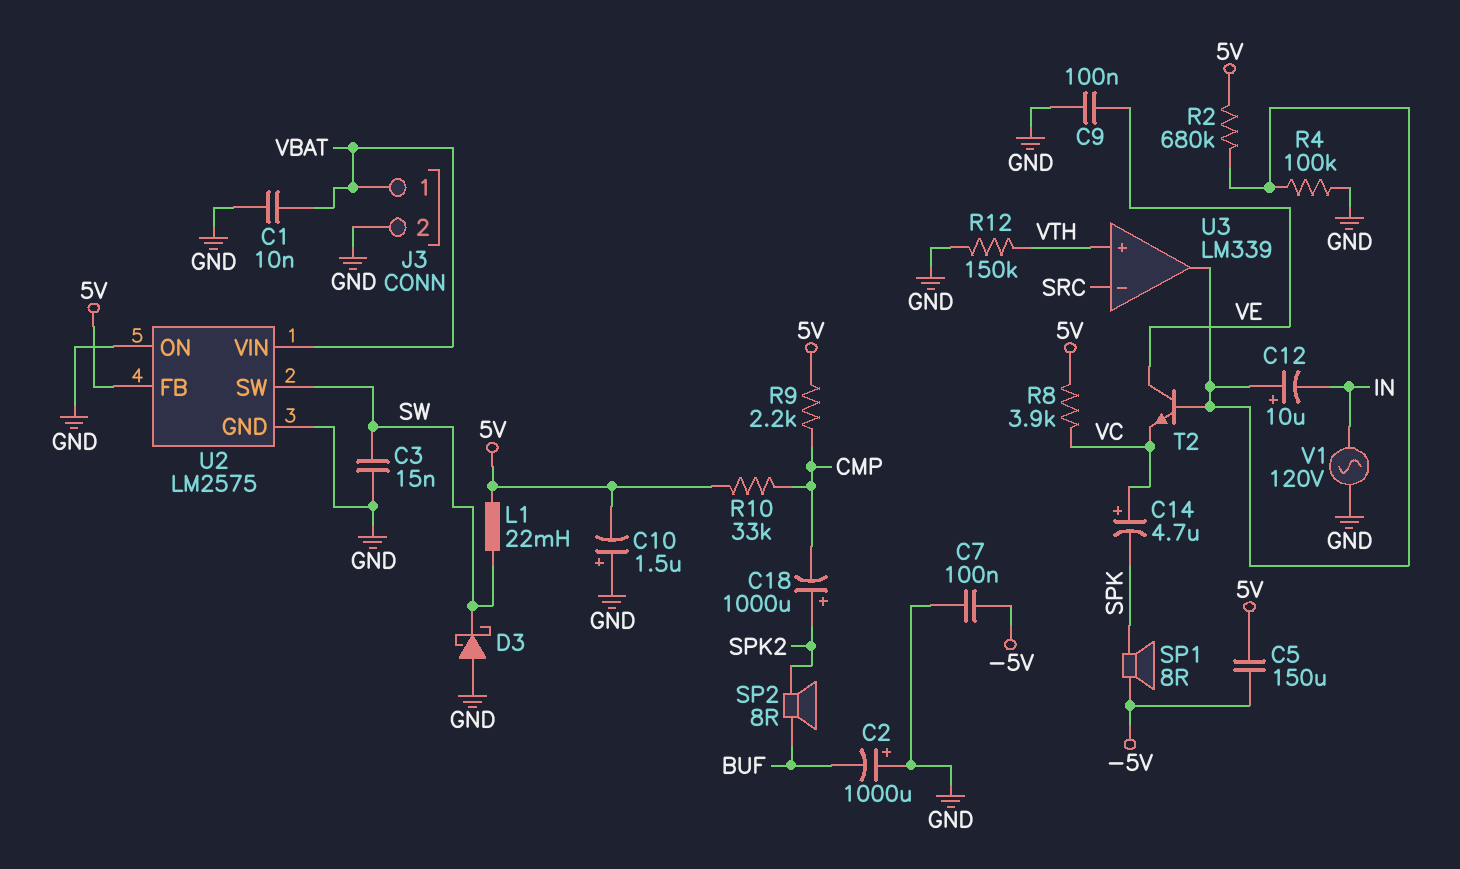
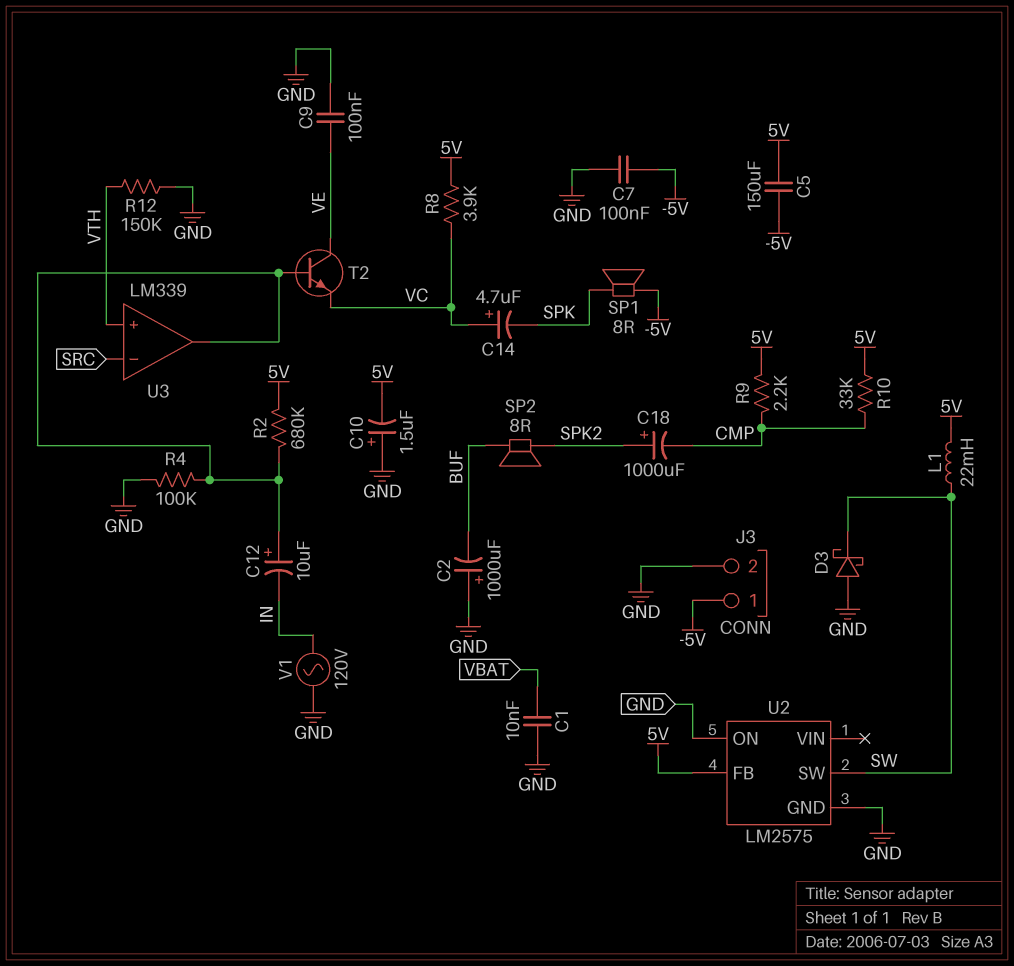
C3: 15nF (GND, SW) -> none
J3 pin 1: VBAT -> -5V
U2 pin VIN: VBAT -> none

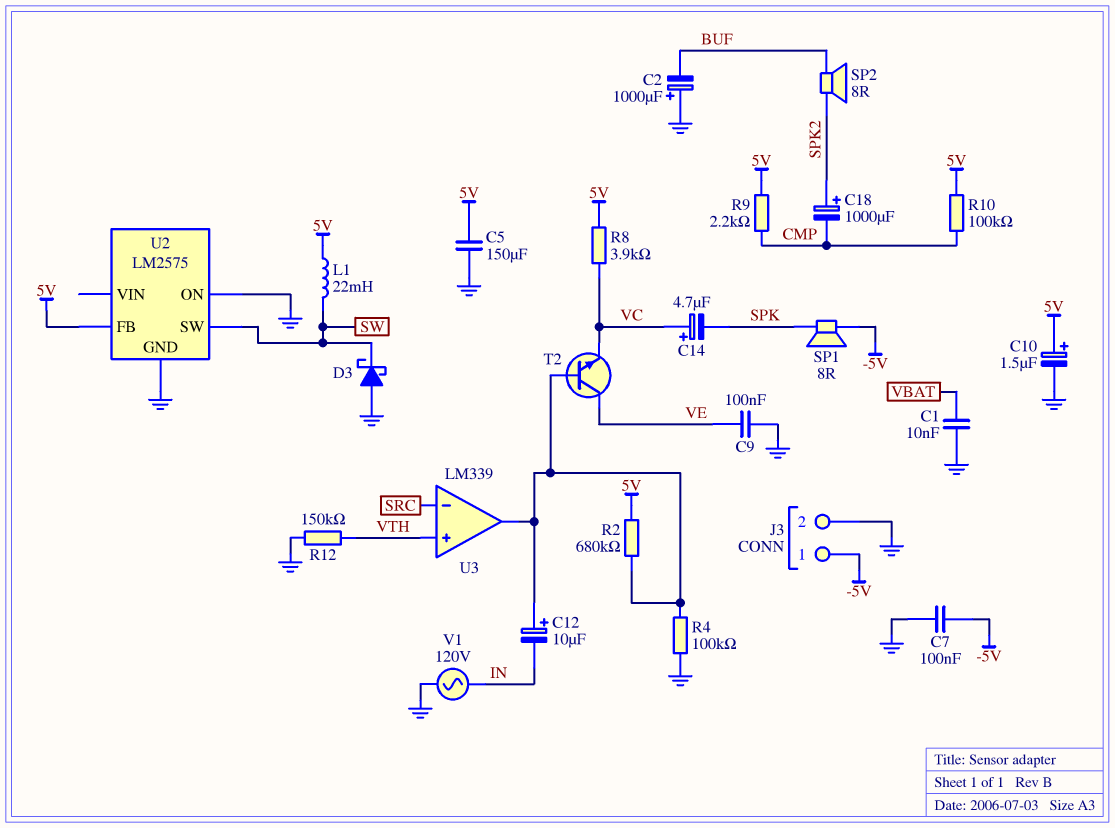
C5: 150uF (-5V, 5V) -> 150uF (5V, GND)
C10: 1.5uF (plus GND, minus 5V) -> 1.5uF (plus 5V, minus GND)
R10: 33k (5V, CMP) -> 100k (5V, CMP)

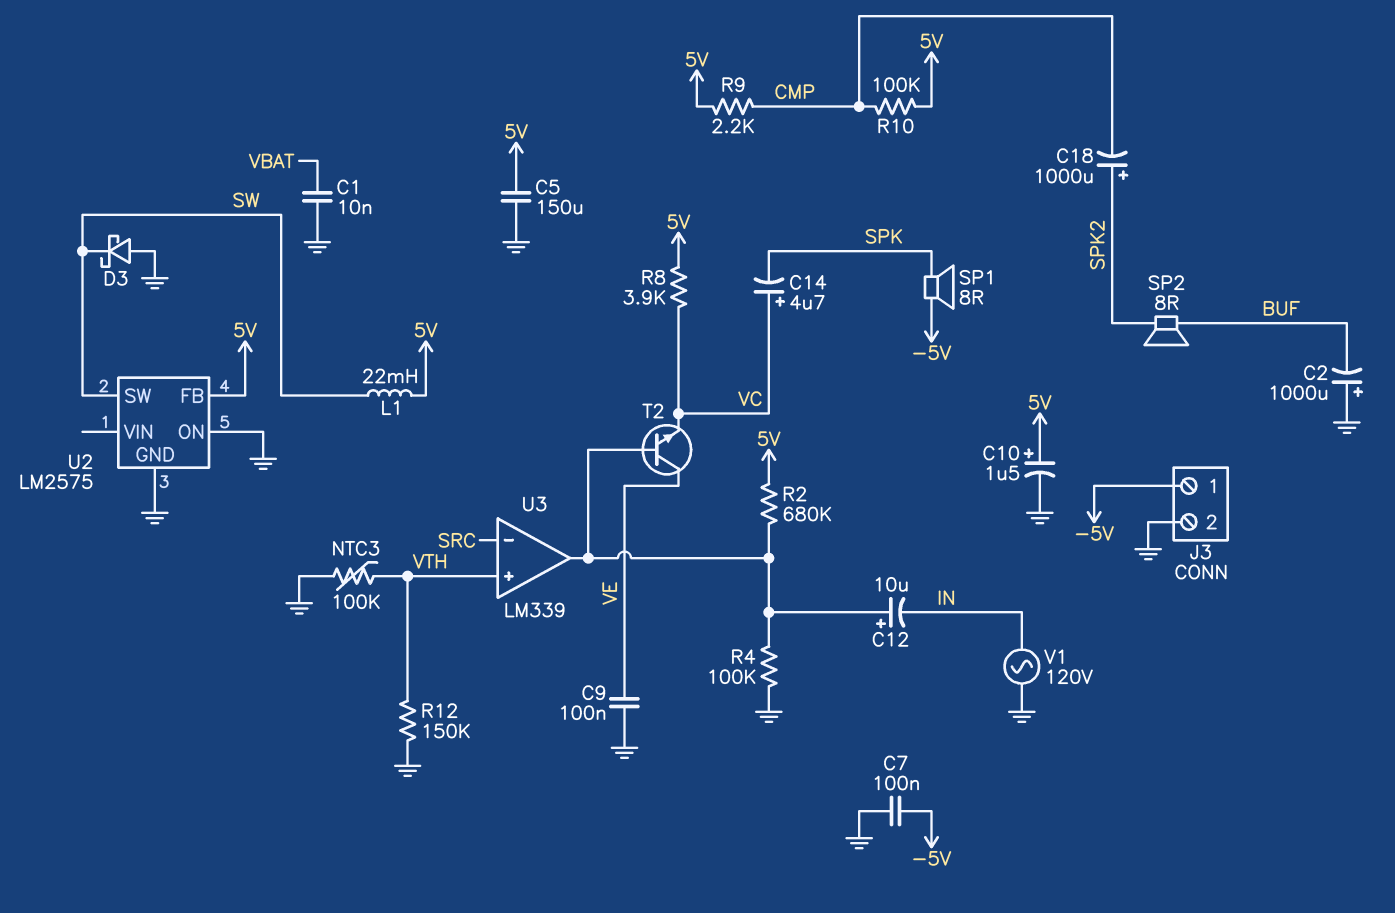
NTC3: none -> 100k (GND, VTH)

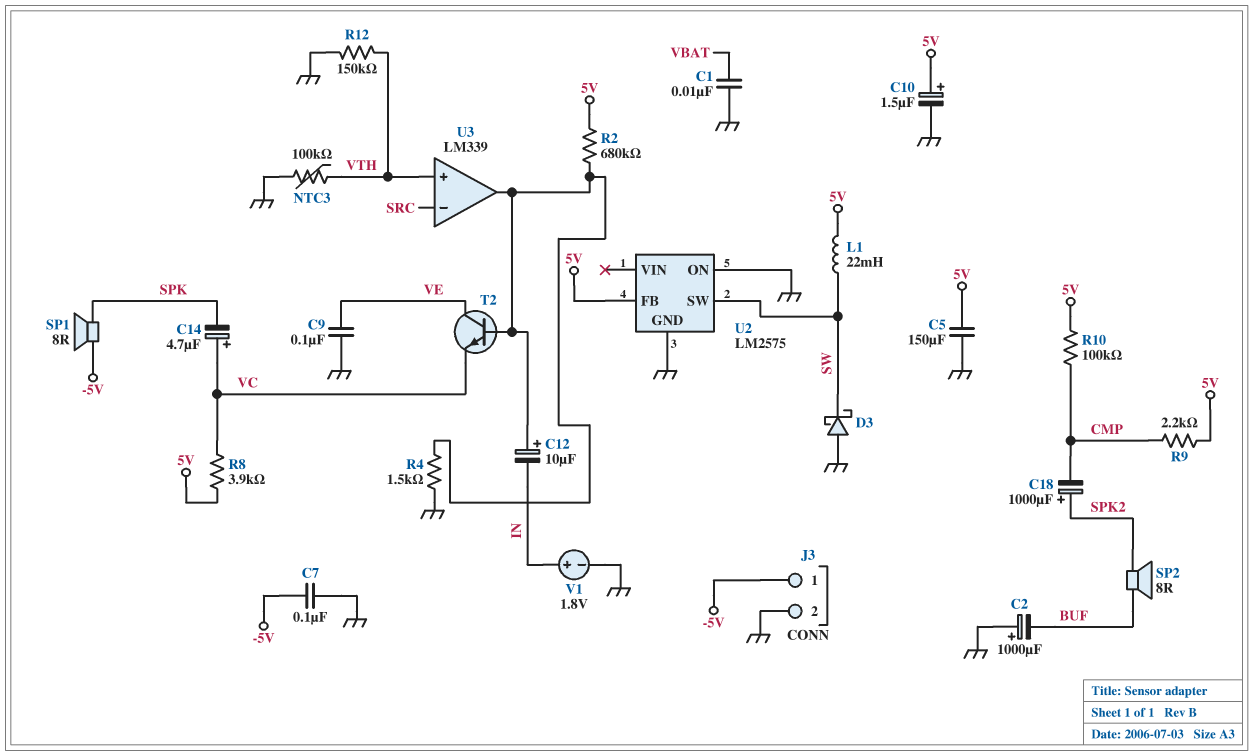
R4: 100k (GND, U3/out) -> 1.5k (GND, U3/out)
V1: AC 120V (GND, IN) -> 1.8V (plus IN, minus GND)

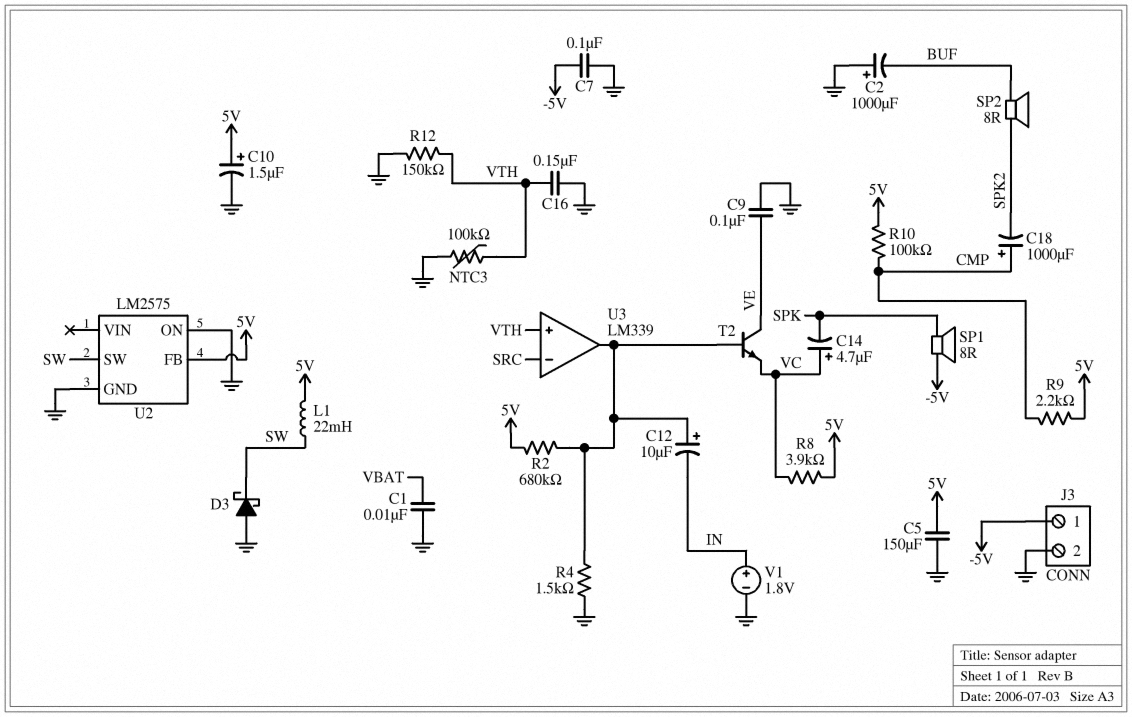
C16: none -> 150nF (GND, VTH)
C18: 1000uF (plus SPK2, minus CMP) -> 1000uF (plus CMP, minus SPK2)

